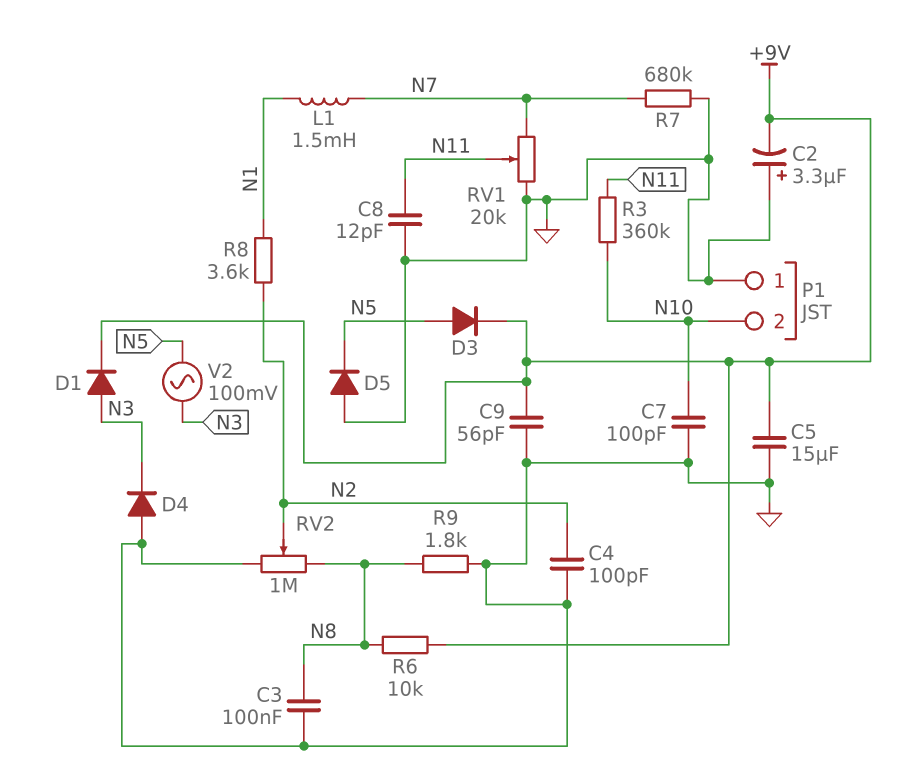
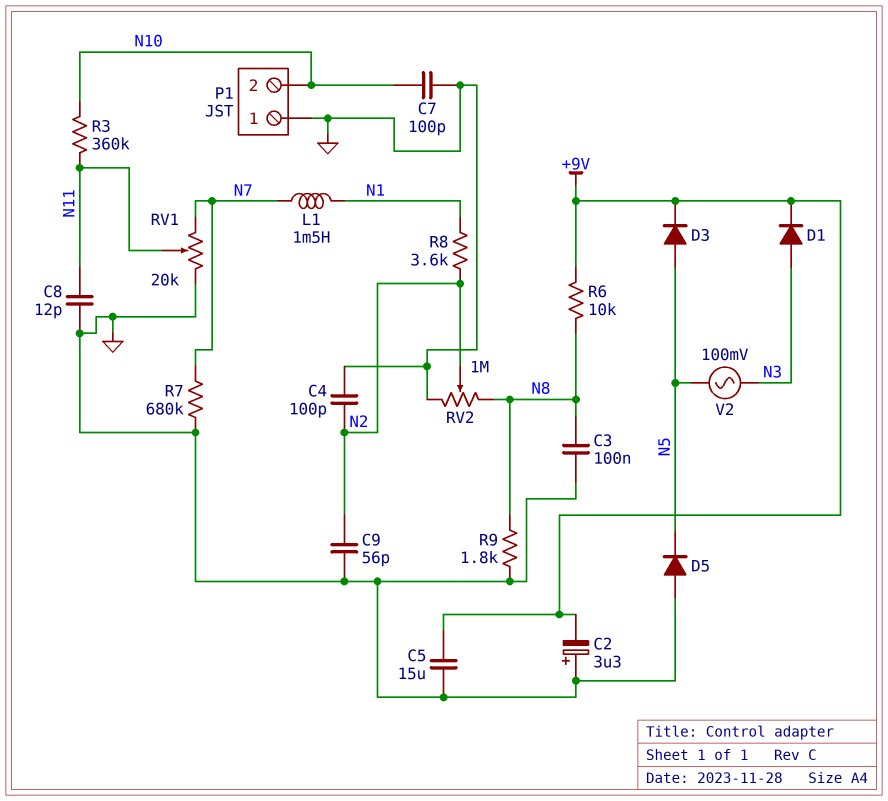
C9: 56pF (+9V, GND) -> 56pF (GND, N2)
D4: diode (A GND, K N3) -> none

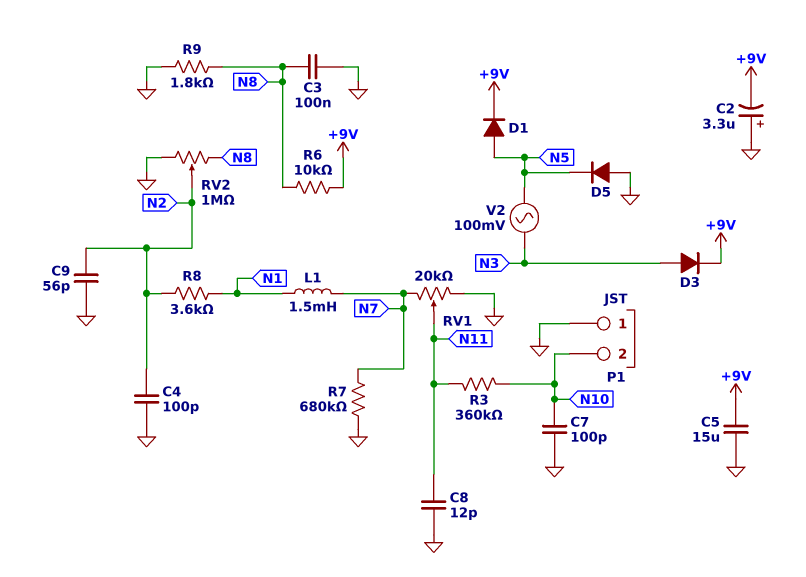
D1: diode (A N3, K +9V) -> diode (A N5, K +9V)
D3: diode (A N5, K +9V) -> diode (A N3, K +9V)

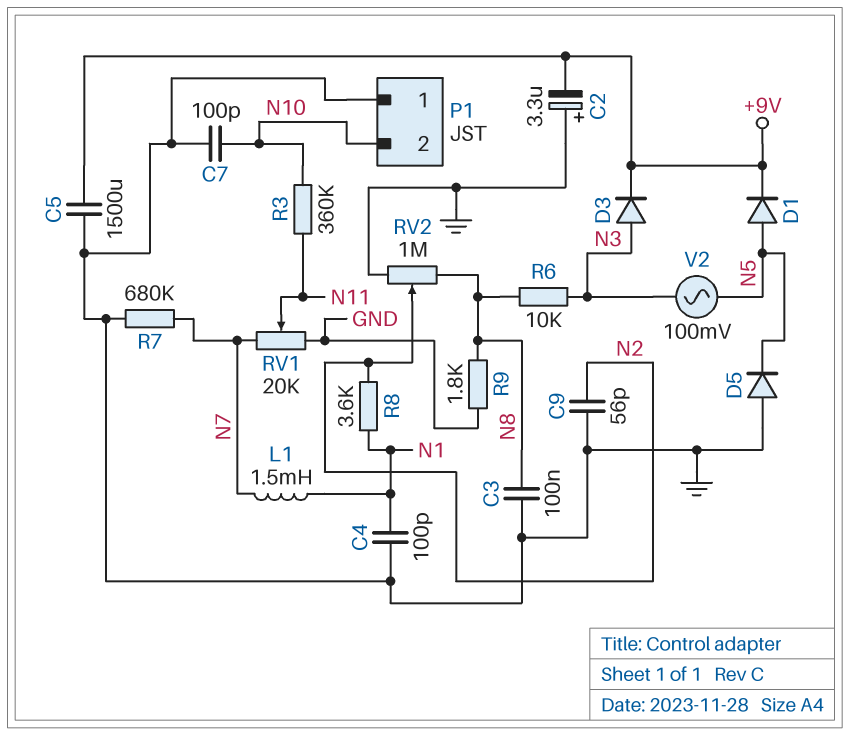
C4: 100pF (GND, N2) -> 100pF (GND, N1)
C5: 15uF (+9V, GND) -> 1500uF (+9V, GND)
C8: 12pF (GND, N11) -> none
R6: 10k (+9V, N8) -> 10k (N3, N8)

